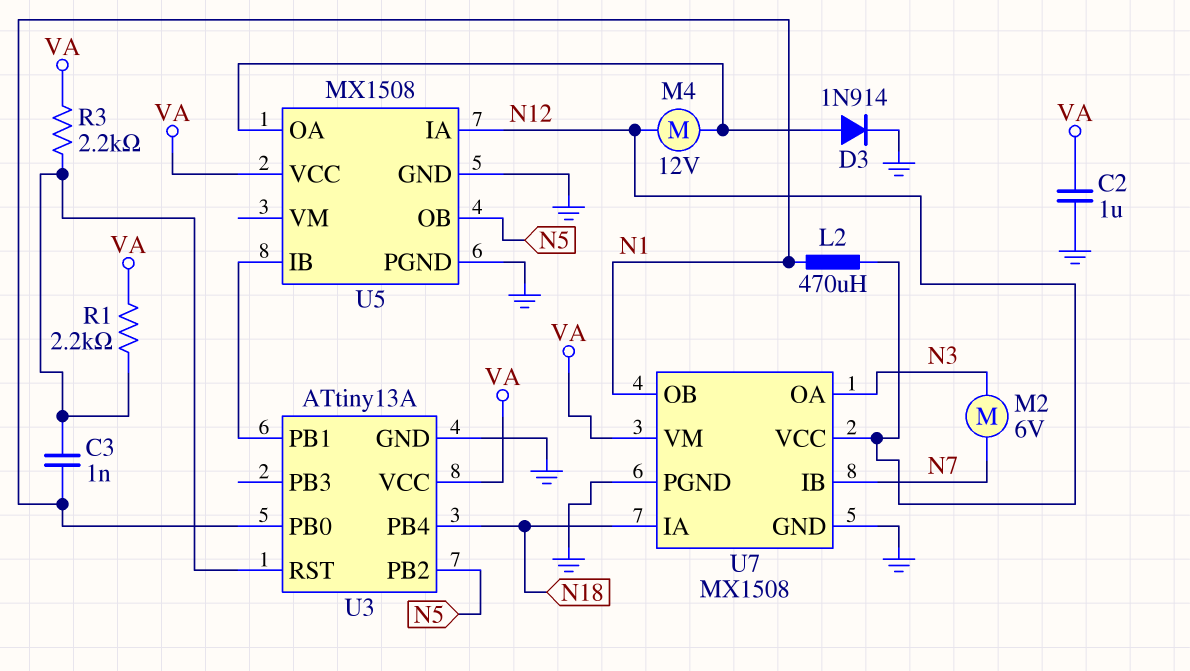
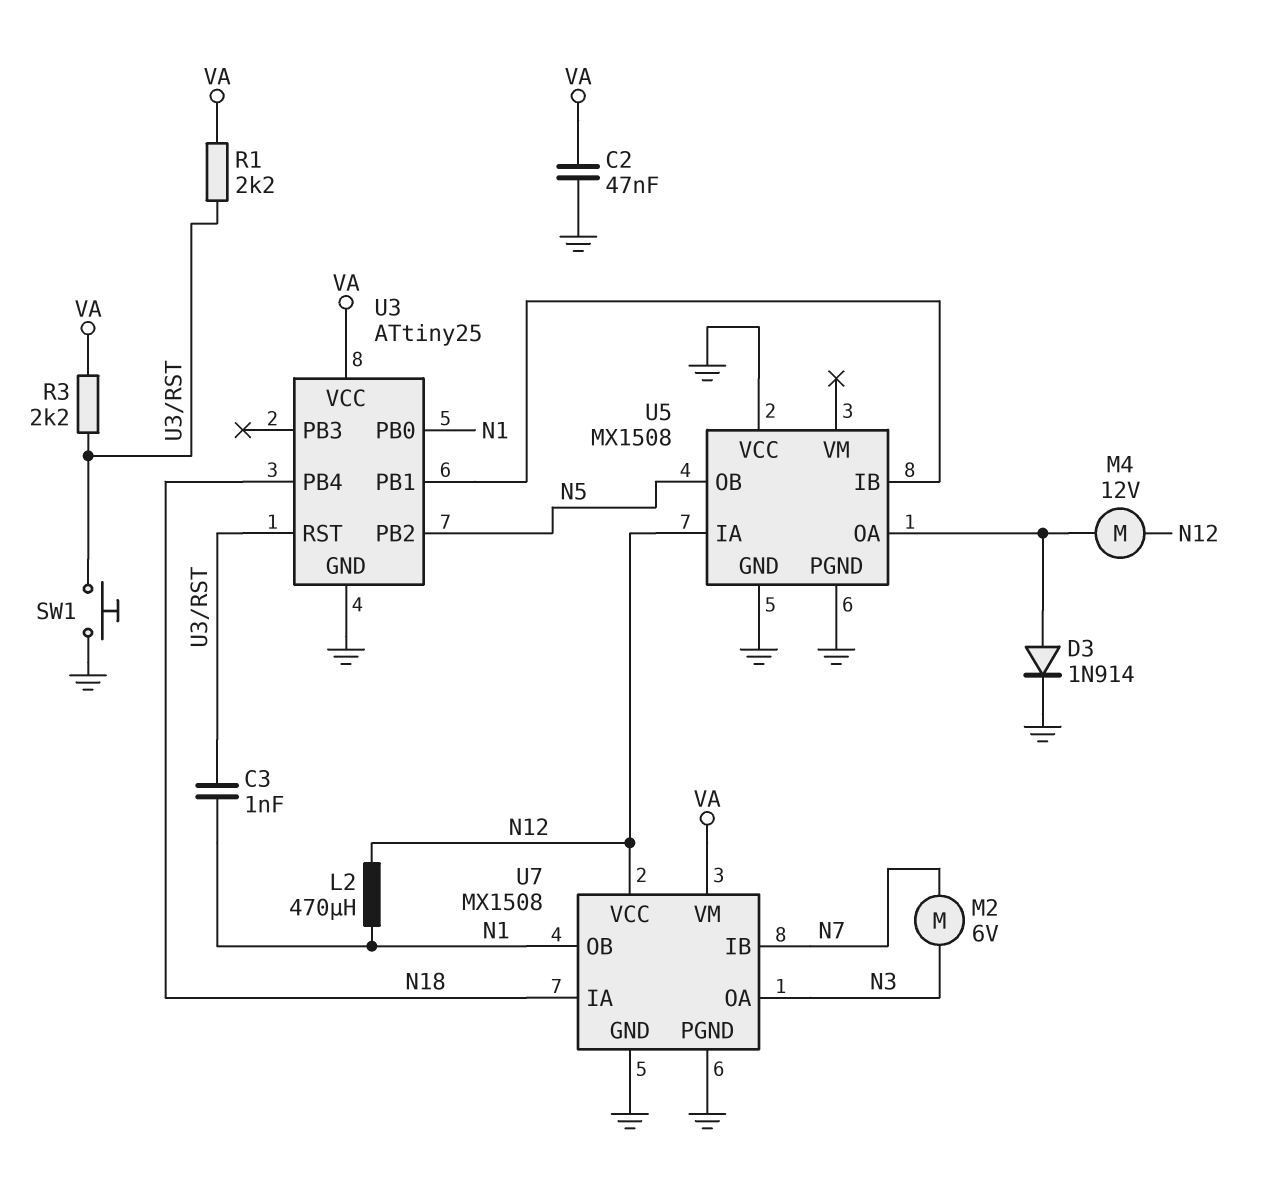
C2: 1uF (GND, VA) -> 47nF (GND, VA)
SW1: none -> button (GND, U3/RST)
U3: ATtiny13A -> ATtiny25
U5 pin VCC: VA -> GND

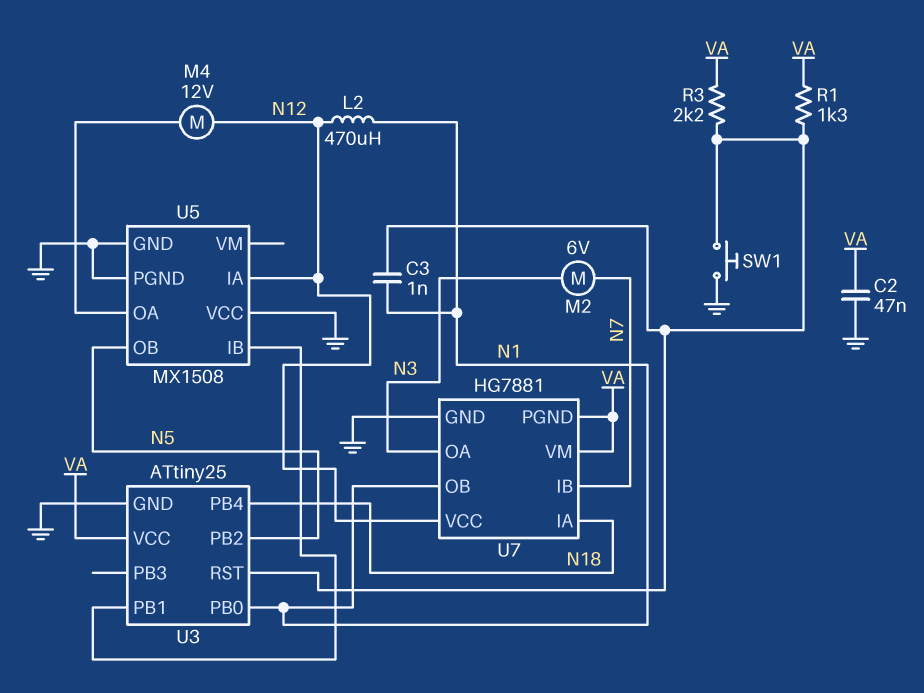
D3: diode 1N914 (A U5/OA, K GND) -> none
R1: 2.2k (U3/RST, VA) -> 1.3k (U3/RST, VA)
U7: MX1508 -> HG7881
U7 pin PGND: GND -> VA

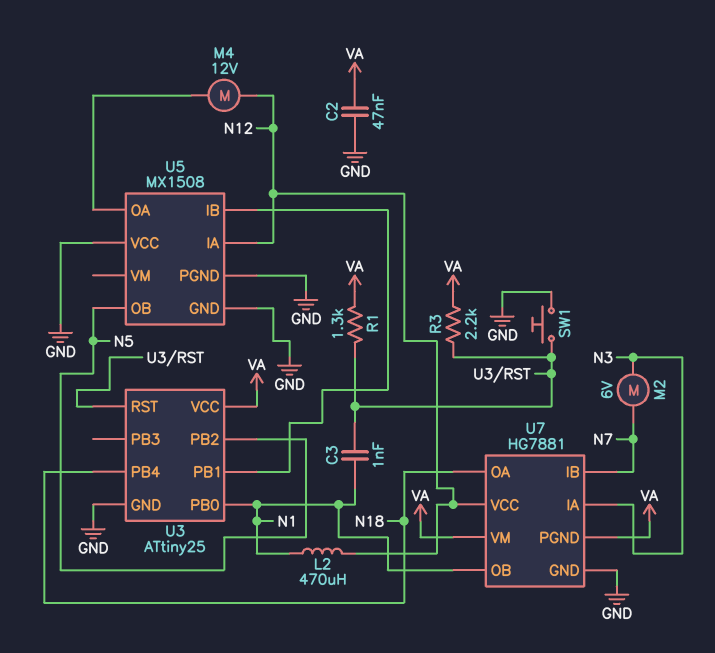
U7 pin IA: N18 -> N3
U7 pin OA: N3 -> N18

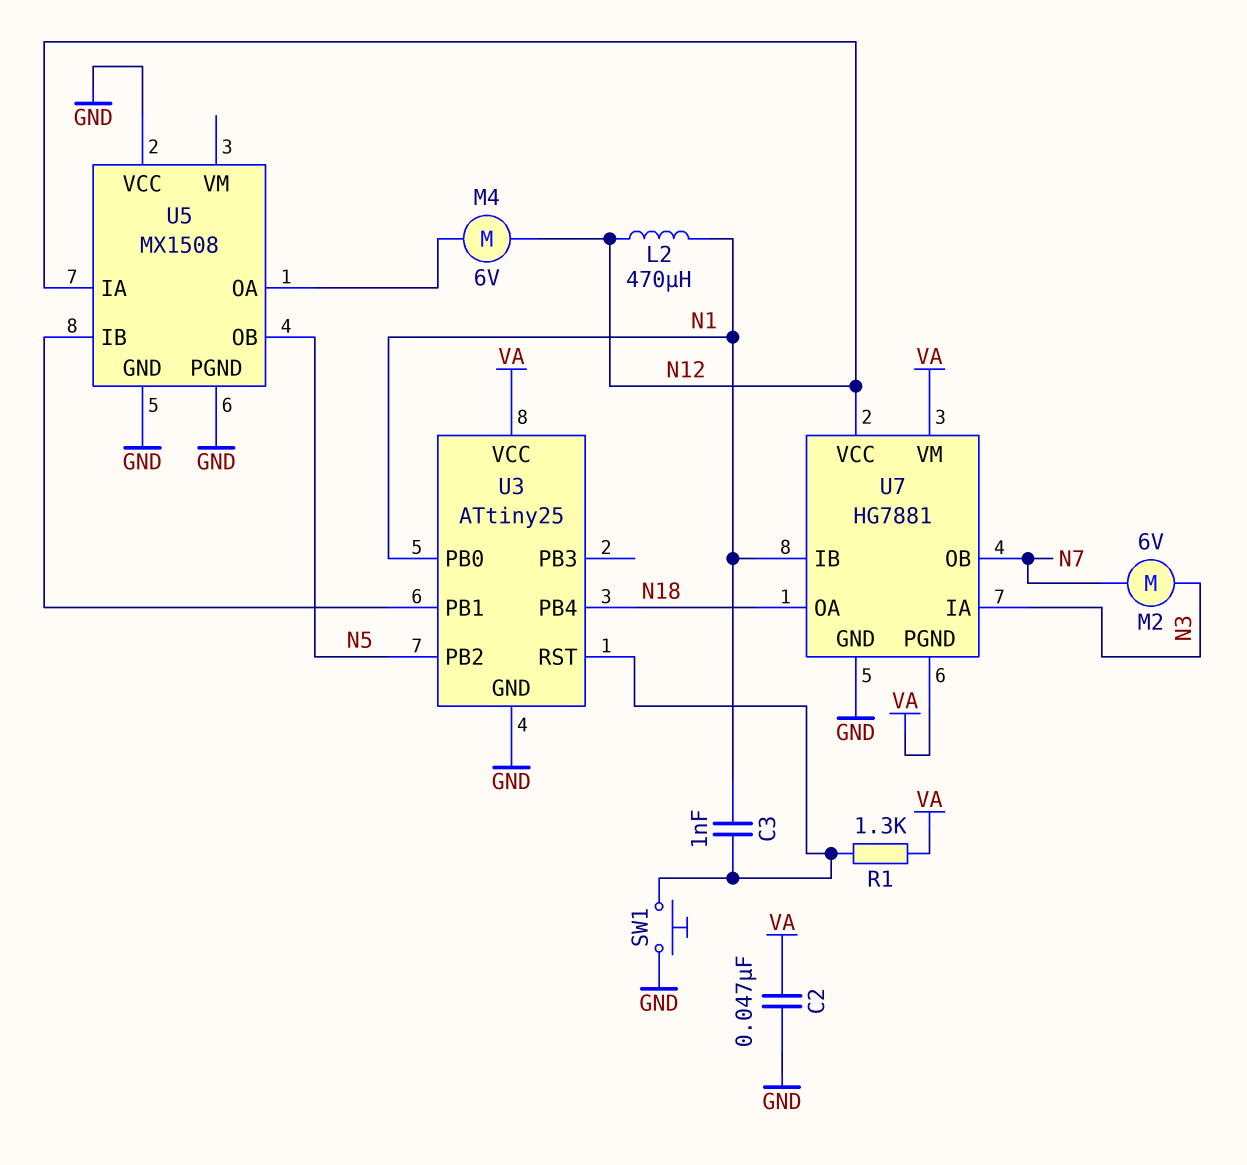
M4: motor 12V (N12, U5/OA) -> motor 6V (N12, U5/OA)
R3: 2.2k (U3/RST, VA) -> none
U7 pin IB: N7 -> N1
U7 pin OB: N1 -> N7

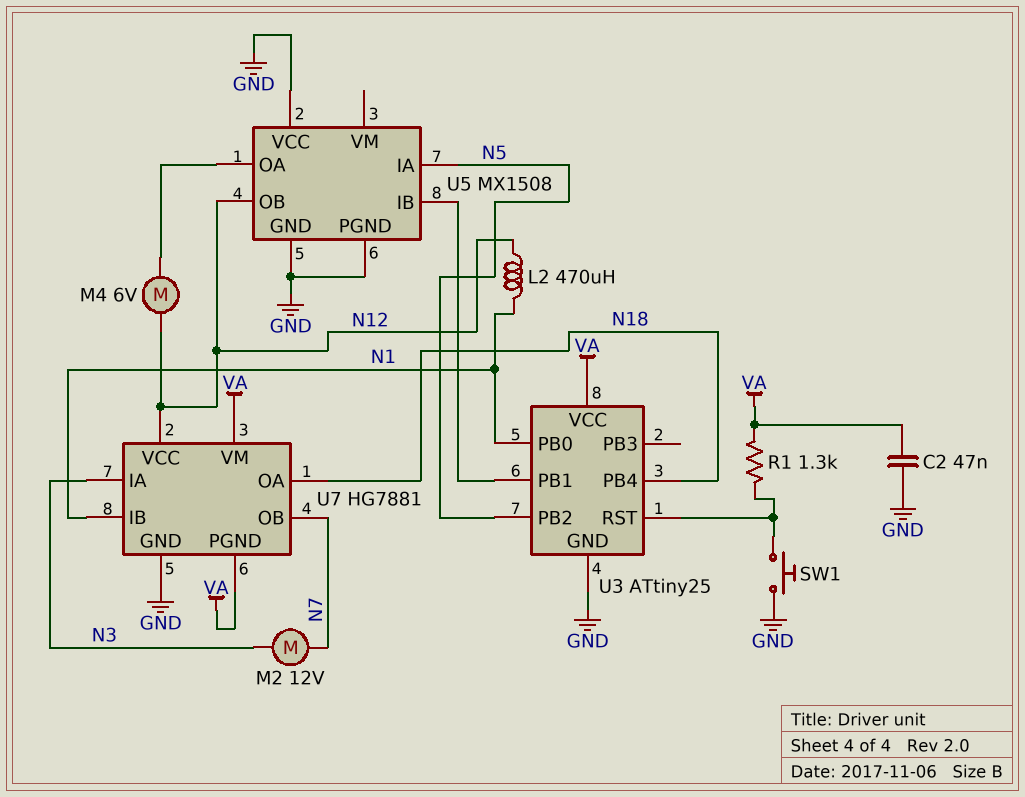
C3: 1nF (N1, U3/RST) -> none
M2: motor 6V (N3, N7) -> motor 12V (N3, N7)
U5 pin IA: N12 -> N5
U5 pin OB: N5 -> N12

